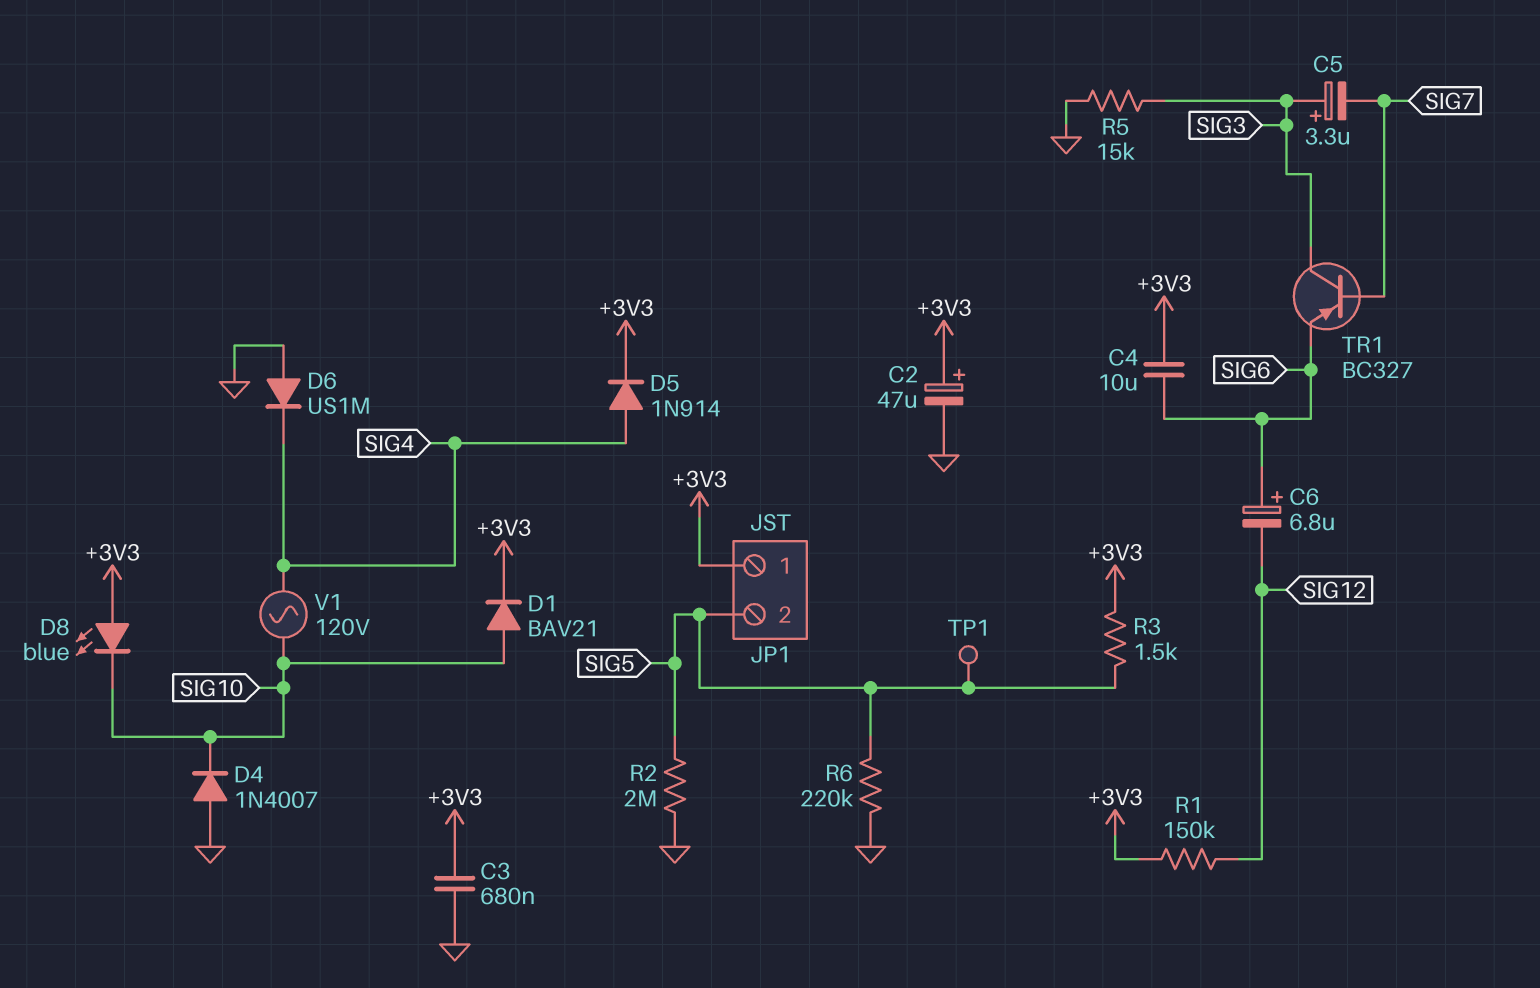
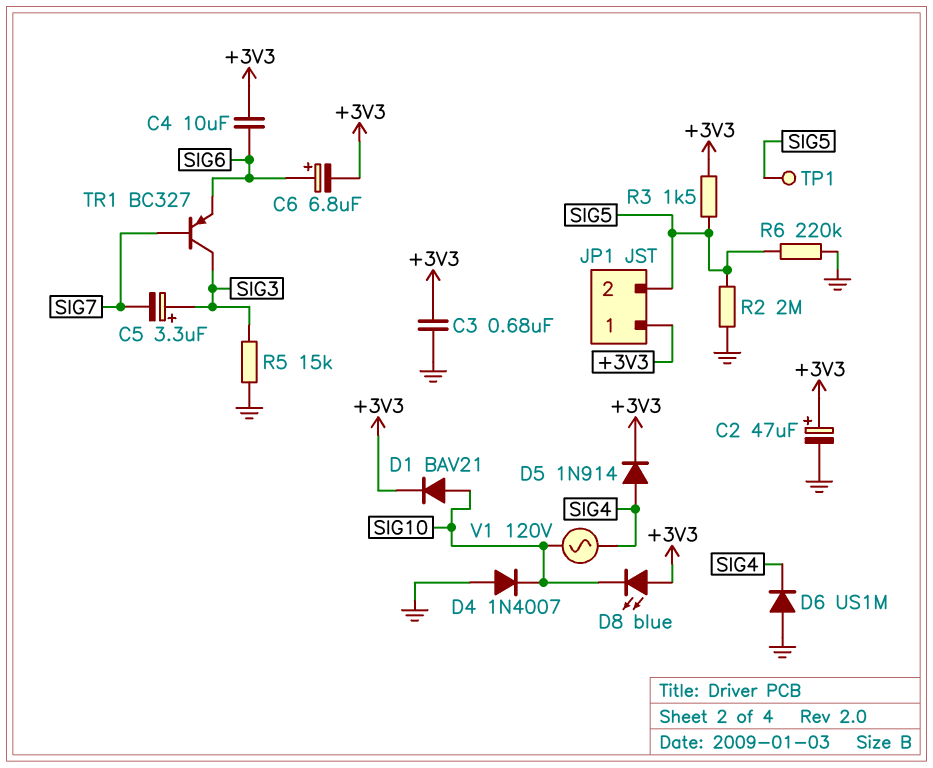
C6: 6.8uF (plus SIG6, minus SIG12) -> 6.8uF (plus SIG6, minus +3V3)
R1: 150k (+3V3, SIG12) -> none

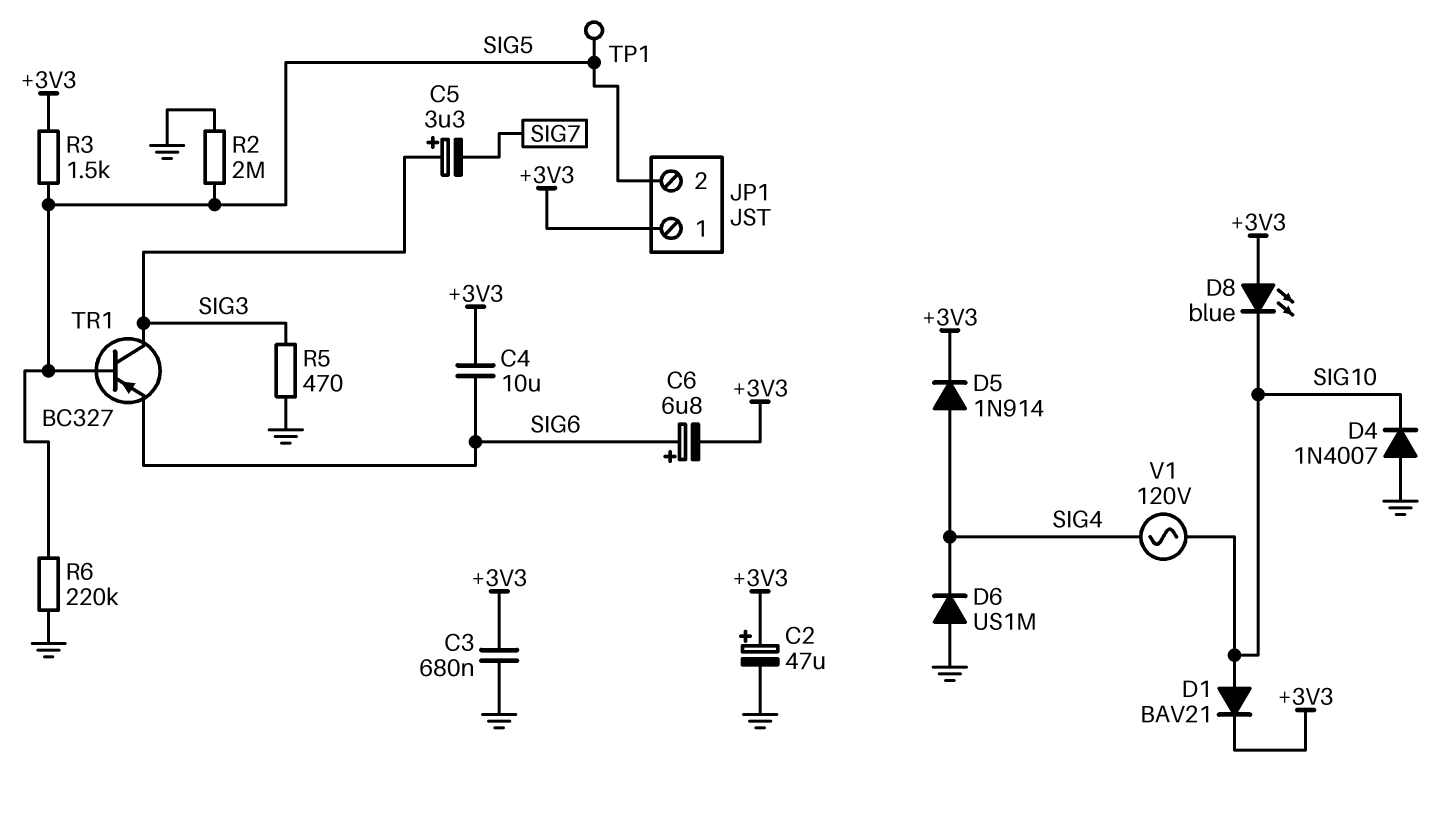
R5: 15k (GND, SIG3) -> 470 (GND, SIG3)
TR1: PNP BC327 (B SIG7, C SIG3, E SIG6) -> PNP BC327 (B SIG5, C SIG3, E SIG6)

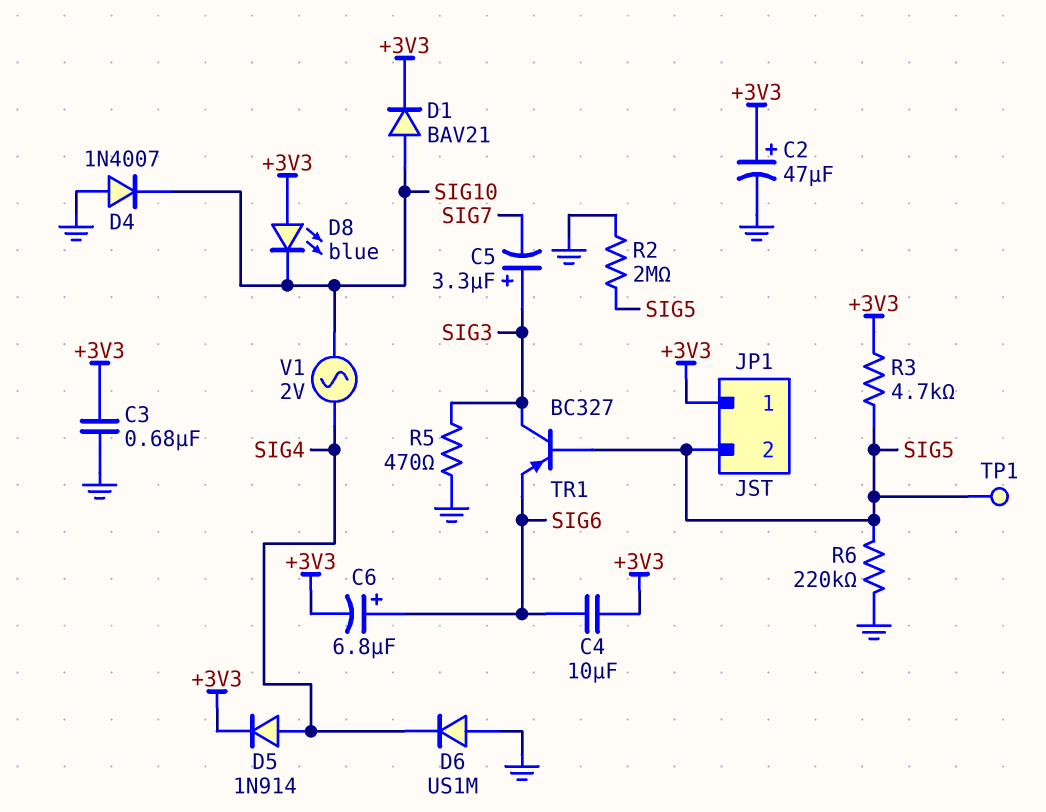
R3: 1.5k (+3V3, SIG5) -> 4.7k (+3V3, SIG5)
V1: AC 120V (SIG4, SIG10) -> AC 2V (SIG4, SIG10)

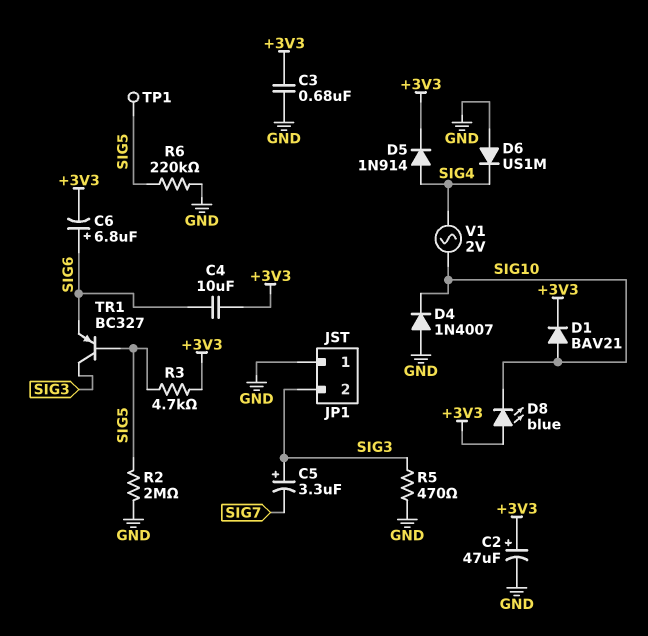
JP1 pin 1: +3V3 -> GND
JP1 pin 2: SIG5 -> SIG3

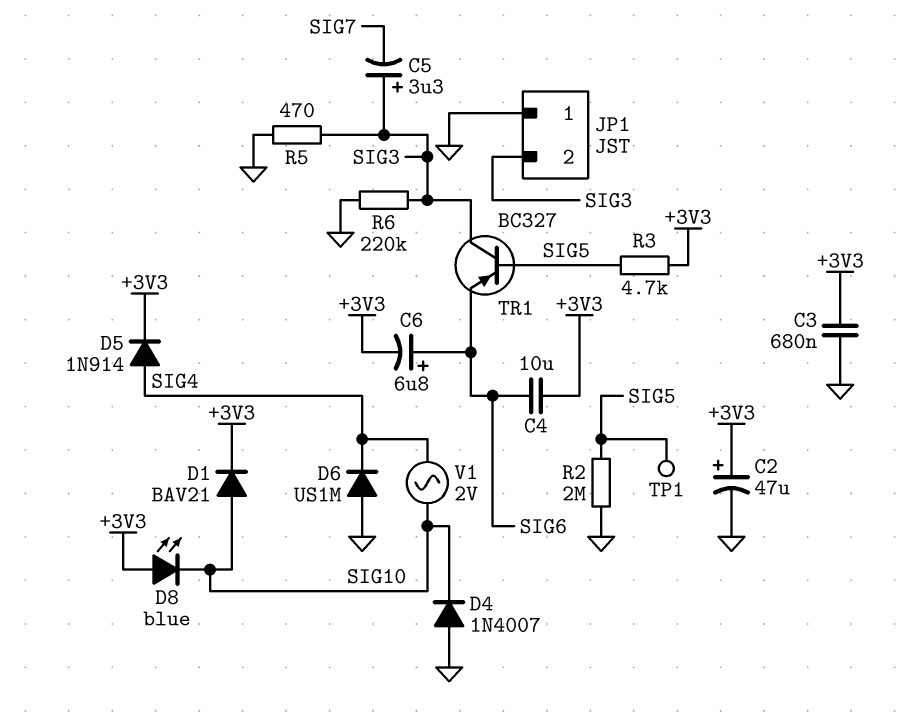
R6: 220k (GND, SIG5) -> 220k (GND, SIG3)

